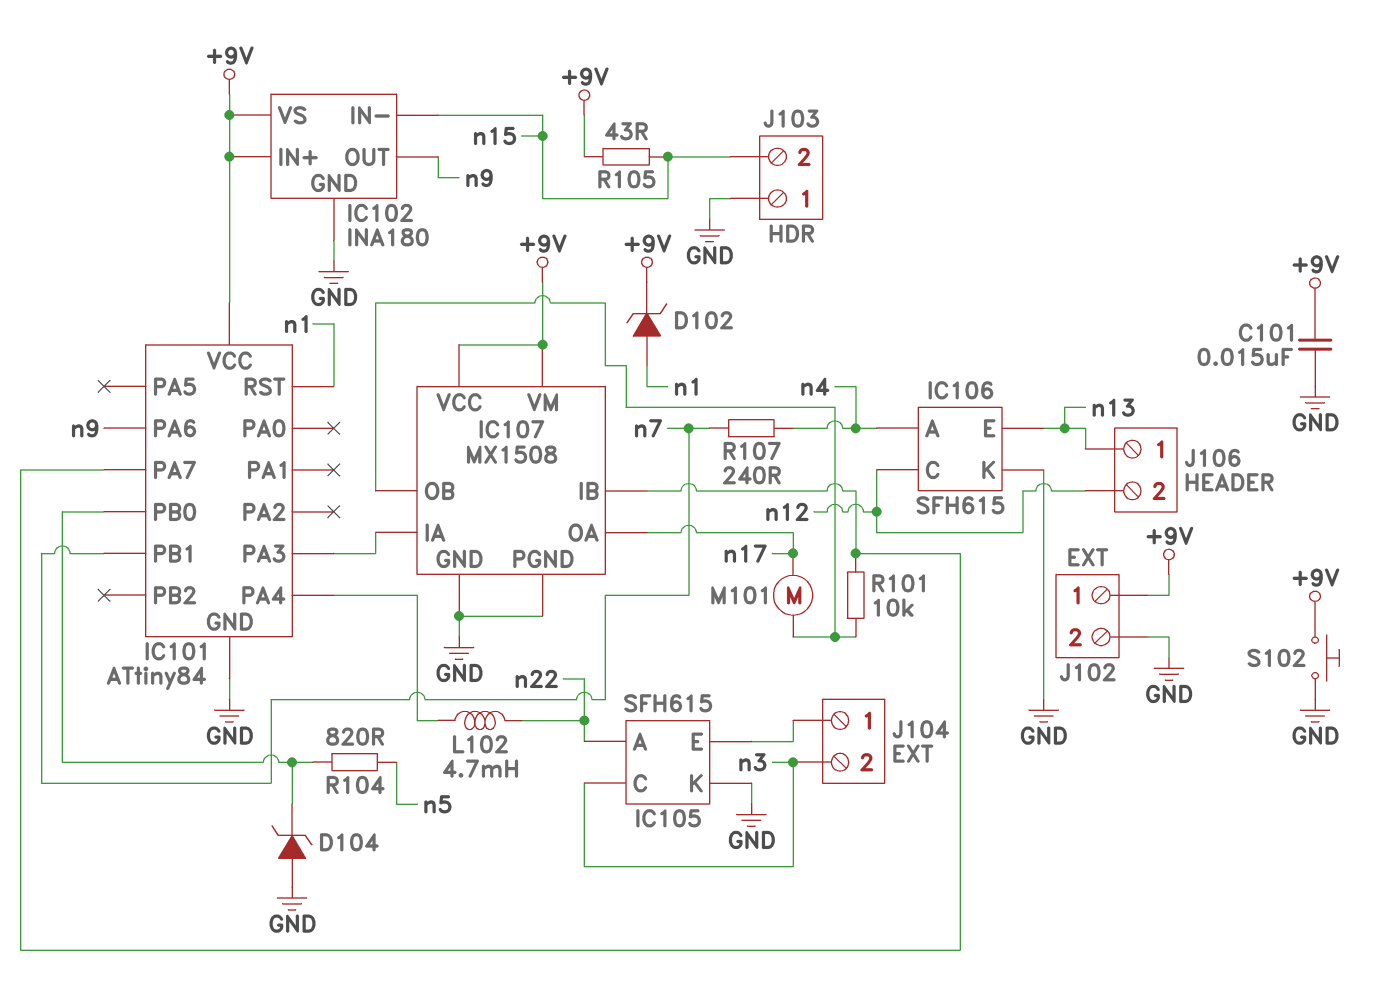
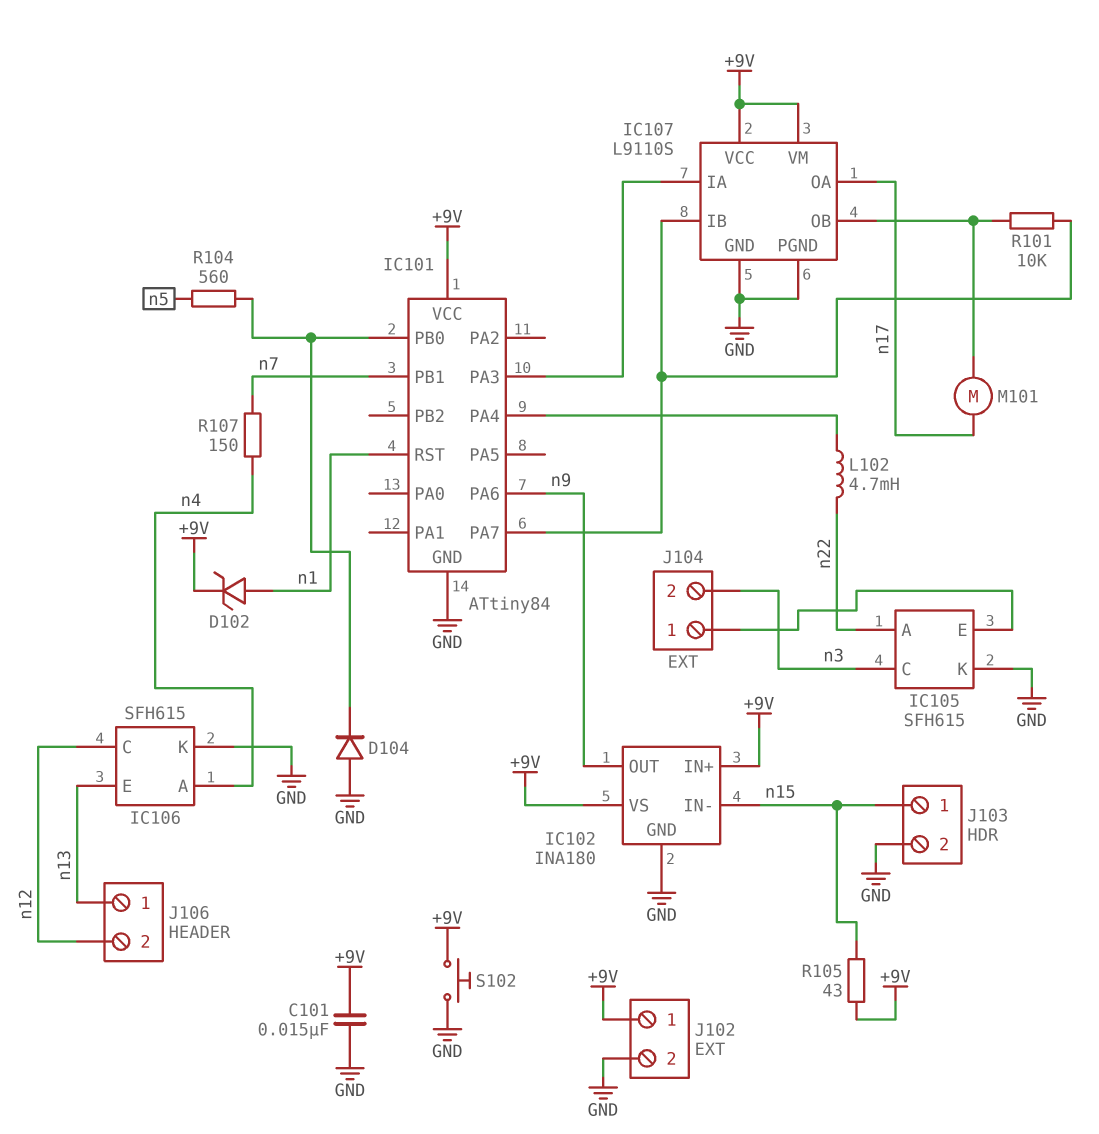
D104: zener (A GND, K IC101/PB0) -> diode (A GND, K IC101/PB0)
IC107: MX1508 -> L9110S
J103 pin 1: GND -> n15
J103 pin 2: n15 -> GND
R104: 820 (IC101/PB0, n5) -> 560 (IC101/PB0, n5)
R107: 240 (n4, n7) -> 150 (n4, n7)

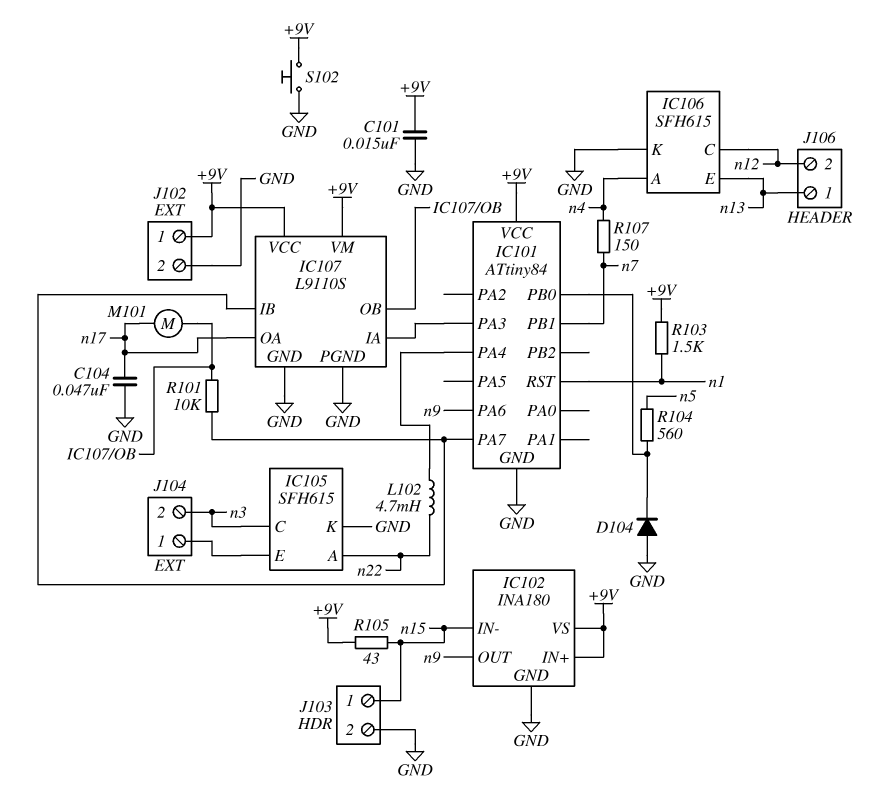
C104: none -> 47nF (GND, n17)
D102: zener (A n1, K +9V) -> none
R103: none -> 1.5k (+9V, n1)

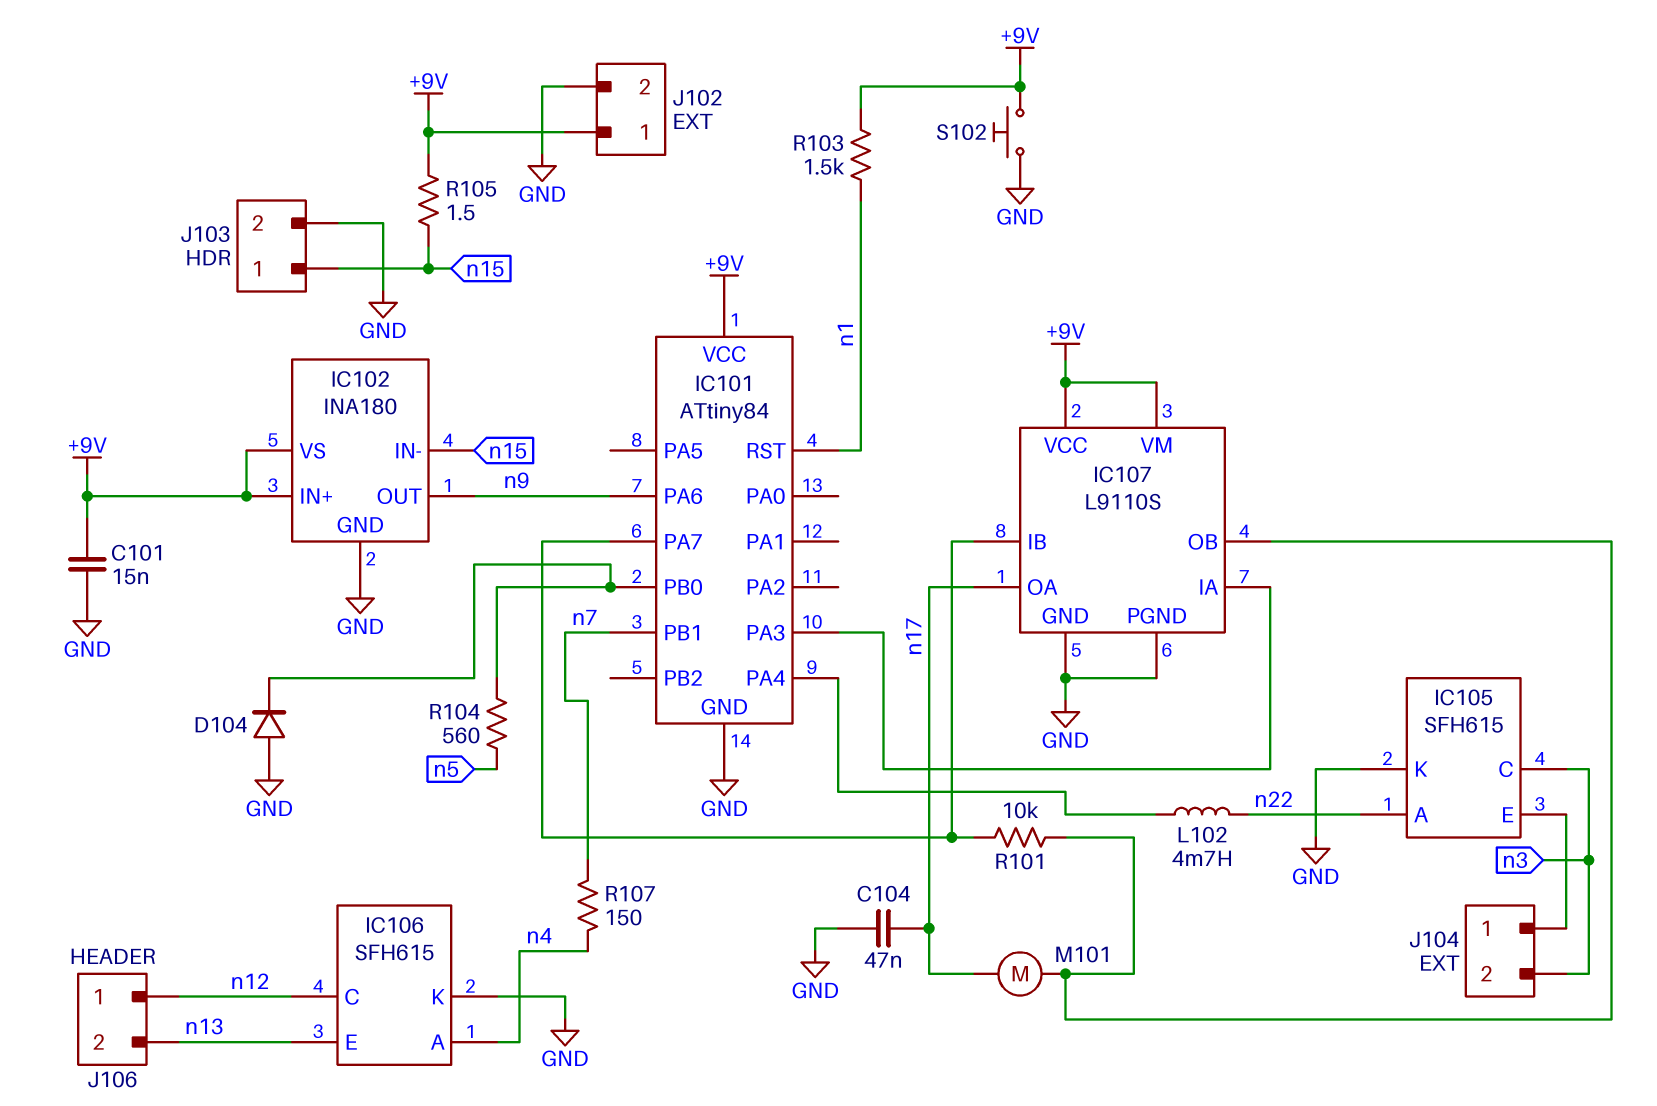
J106 pin 1: n13 -> n12
J106 pin 2: n12 -> n13
R105: 43 (+9V, n15) -> 1.5 (+9V, n15)

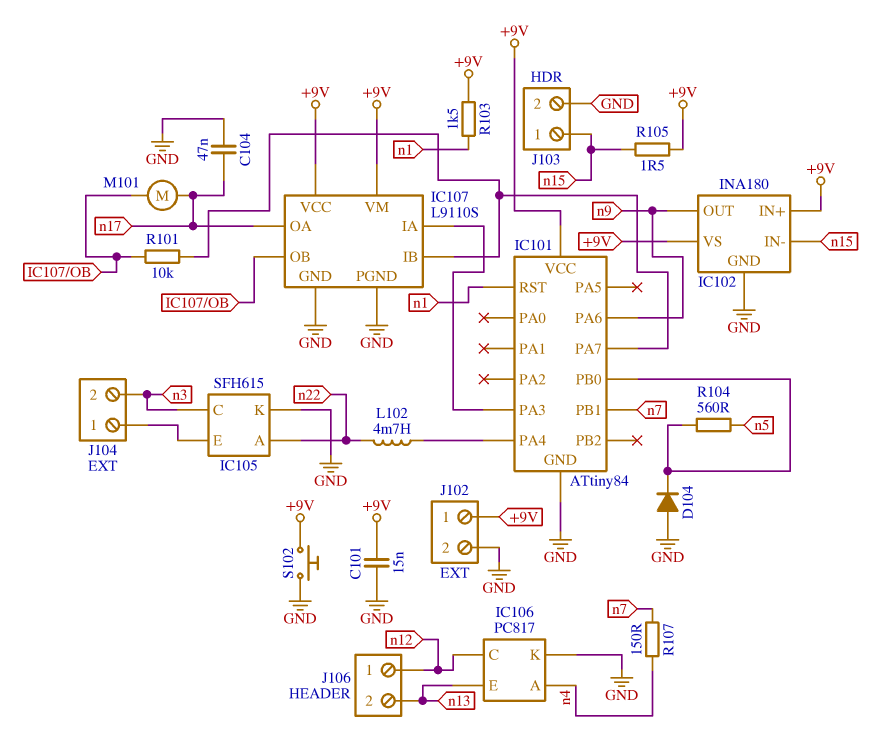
IC106: SFH615 -> PC817

